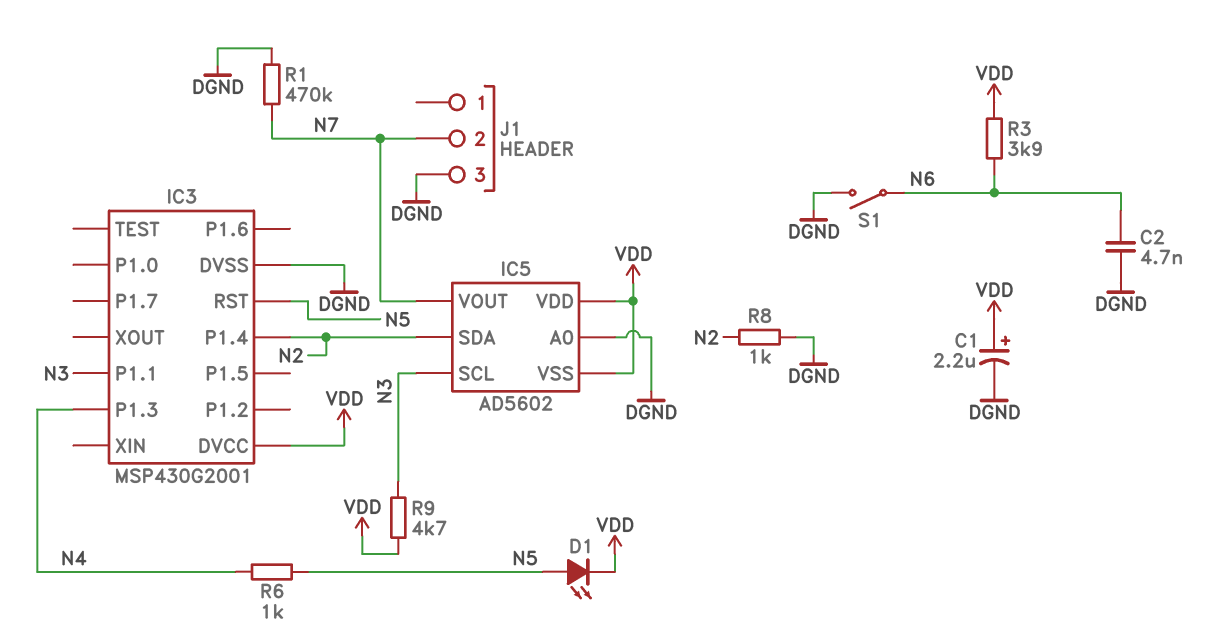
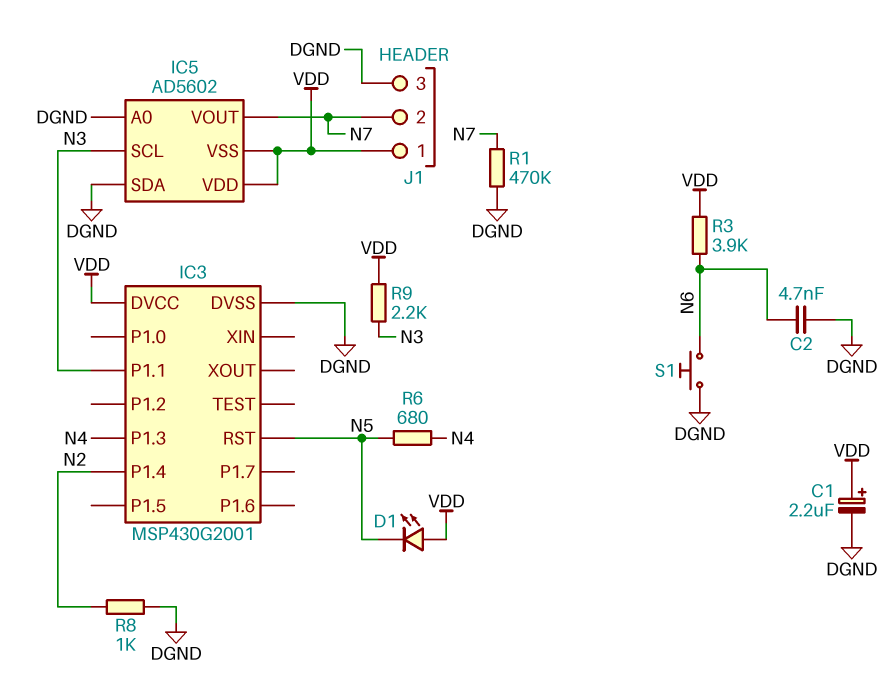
D1: LED (A N5, K VDD) -> LED (A VDD, K N5)
IC5 pin SDA: N2 -> DGND
J1 pin 1: none -> VDD
R6: 1k (N4, N5) -> 680 (N4, N5)
R9: 4.7k (N3, VDD) -> 2.2k (N3, VDD)
S1: switch (DGND, N6) -> button (DGND, N6)

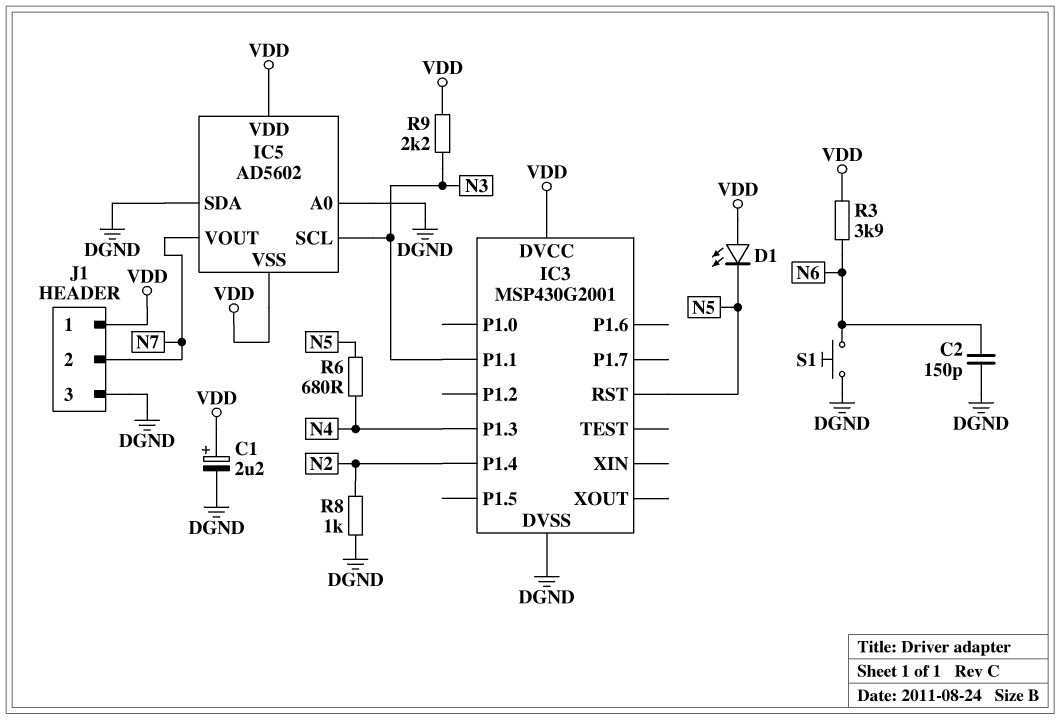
C2: 4.7nF (DGND, N6) -> 150pF (DGND, N6)
R1: 470k (DGND, N7) -> none

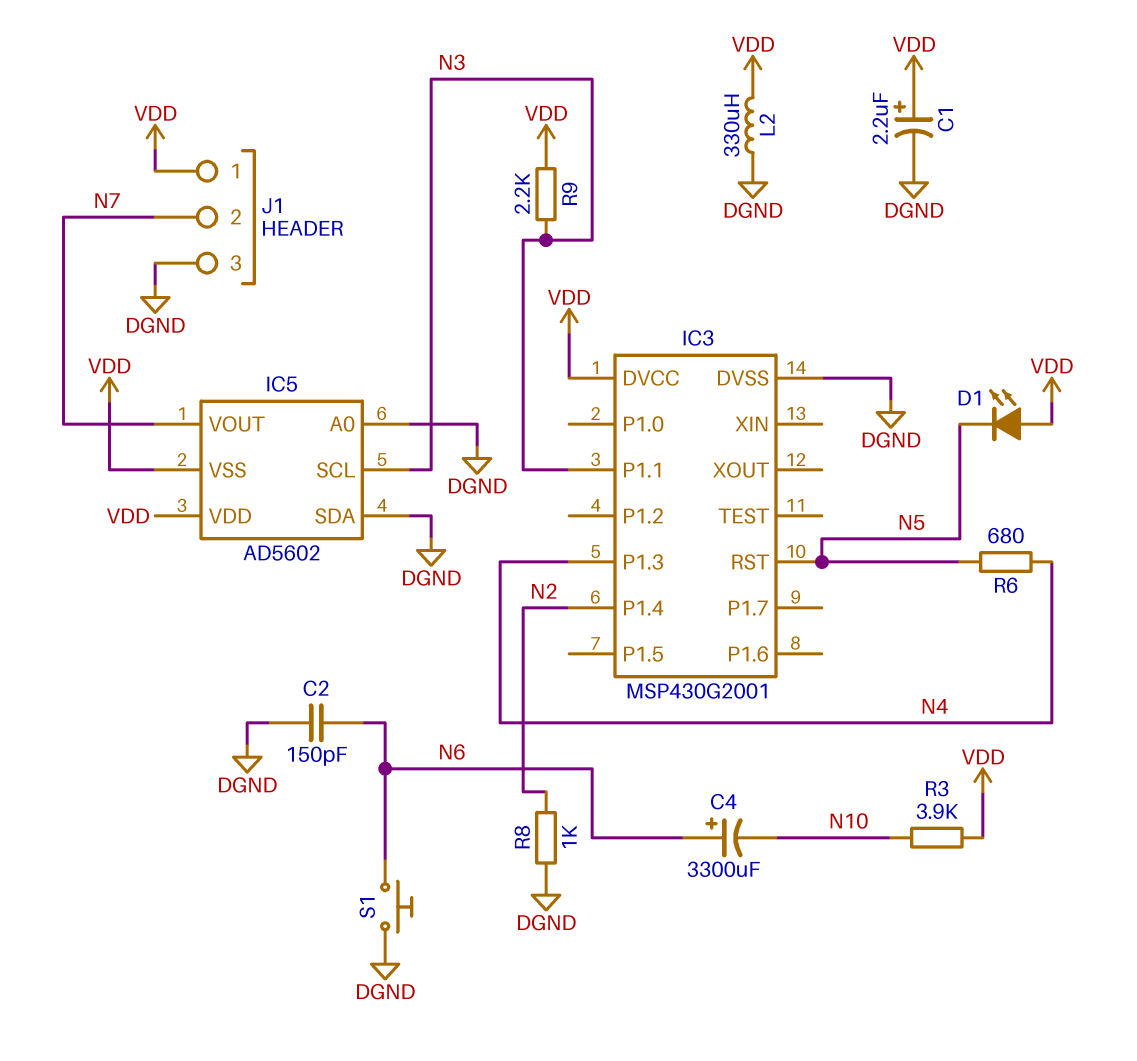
C4: none -> 3300uF (plus N6, minus N10)
L2: none -> 330uH (DGND, VDD)
R3: 3.9k (N6, VDD) -> 3.9k (N10, VDD)

